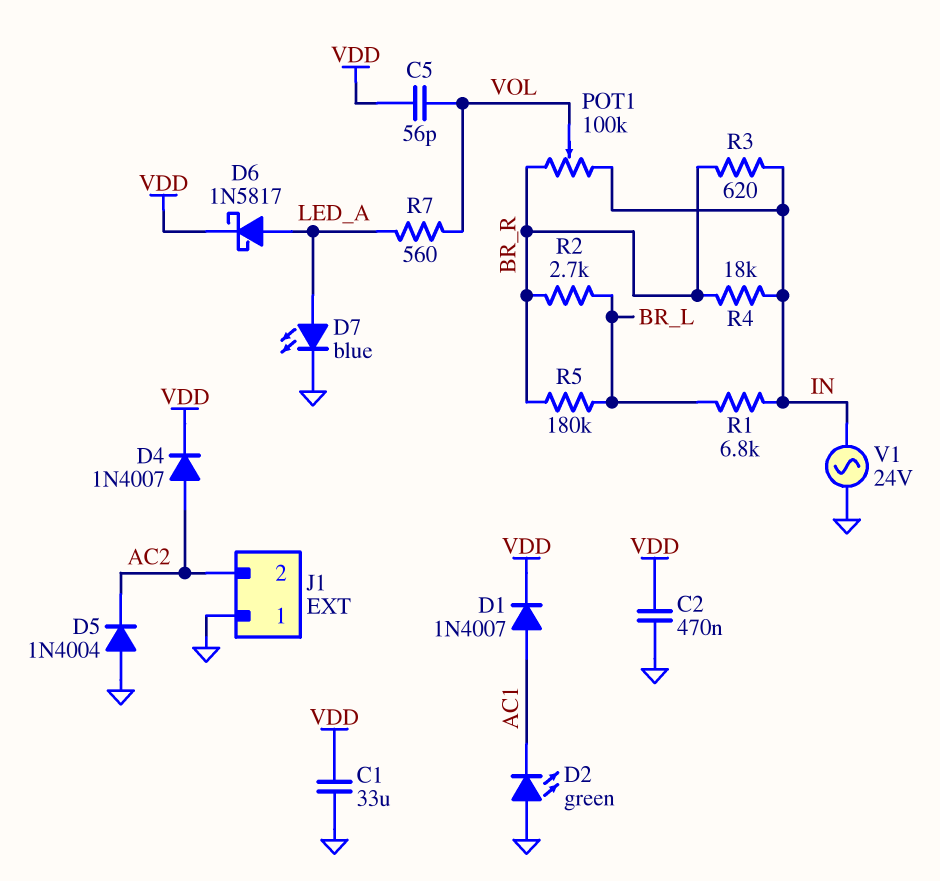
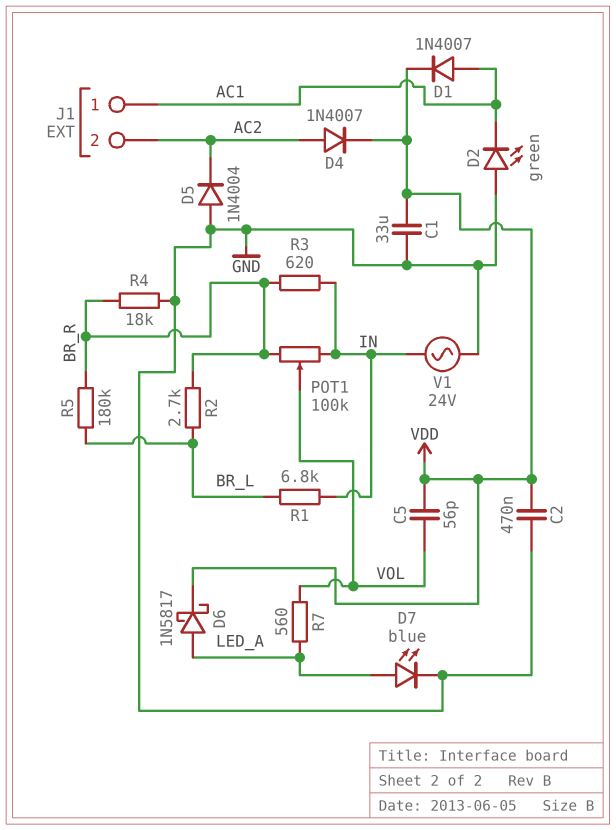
J1 pin 1: GND -> AC1
R4: 18k (BR_R, IN) -> 18k (BR_R, GND)

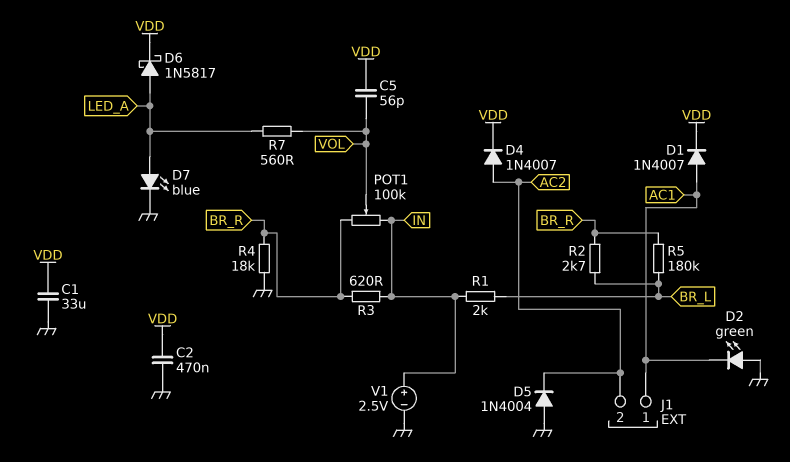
R1: 6.8k (BR_L, IN) -> 2k (BR_L, IN)
V1: AC 24V (GND, IN) -> 2.5V (plus IN, minus GND)

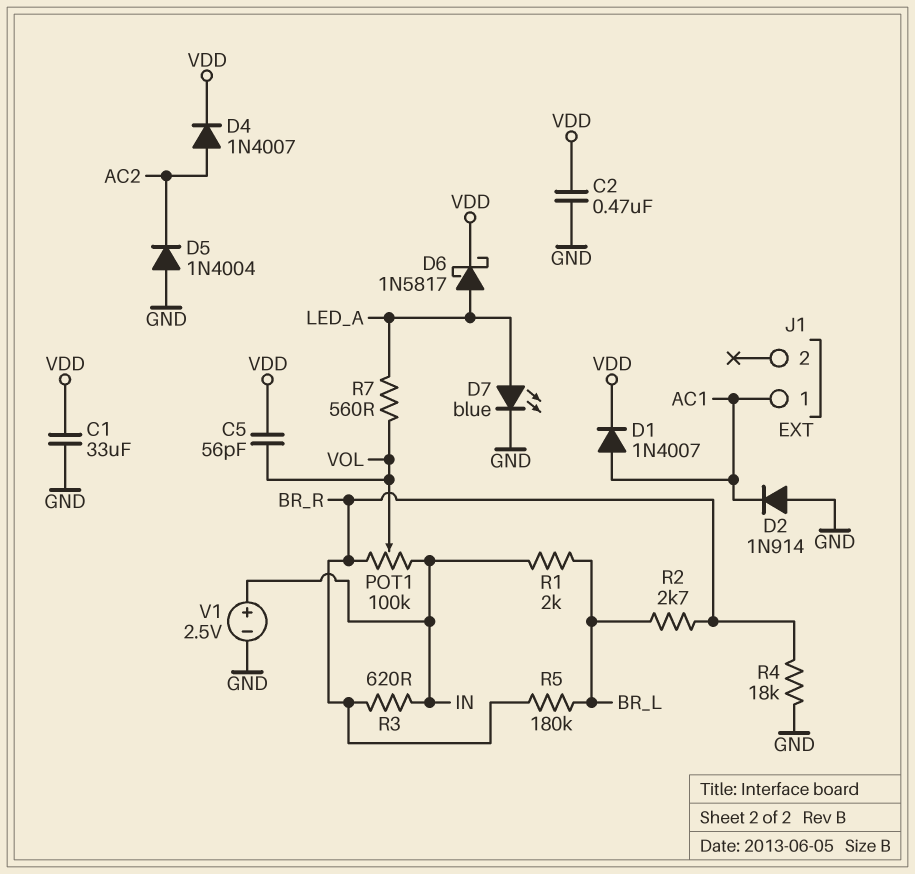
D2: LED green (A GND, K AC1) -> diode 1N914 (A GND, K AC1)
J1 pin 2: AC2 -> none

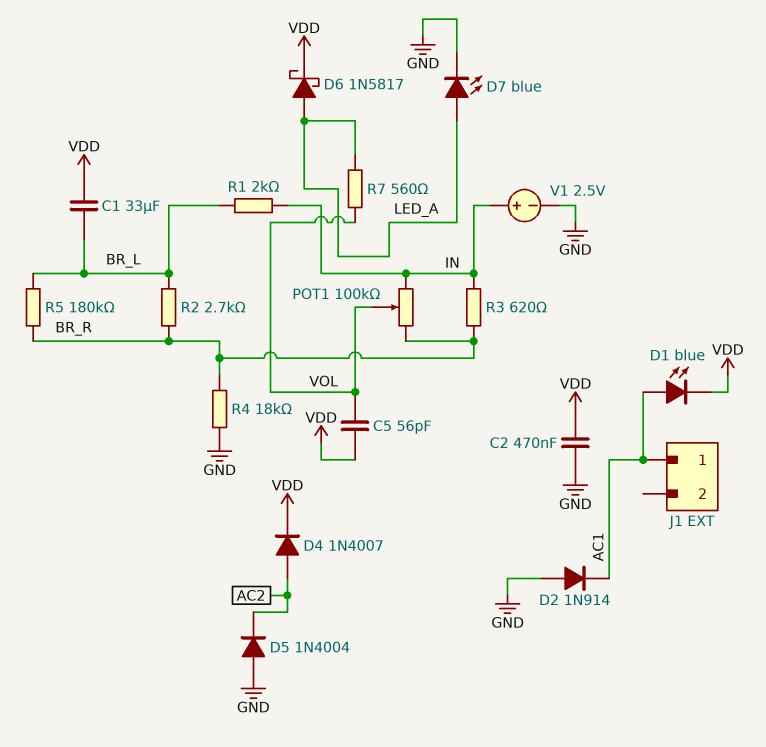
C1: 33uF (GND, VDD) -> 33uF (BR_L, VDD)
D1: diode 1N4007 (A AC1, K VDD) -> LED blue (A AC1, K VDD)

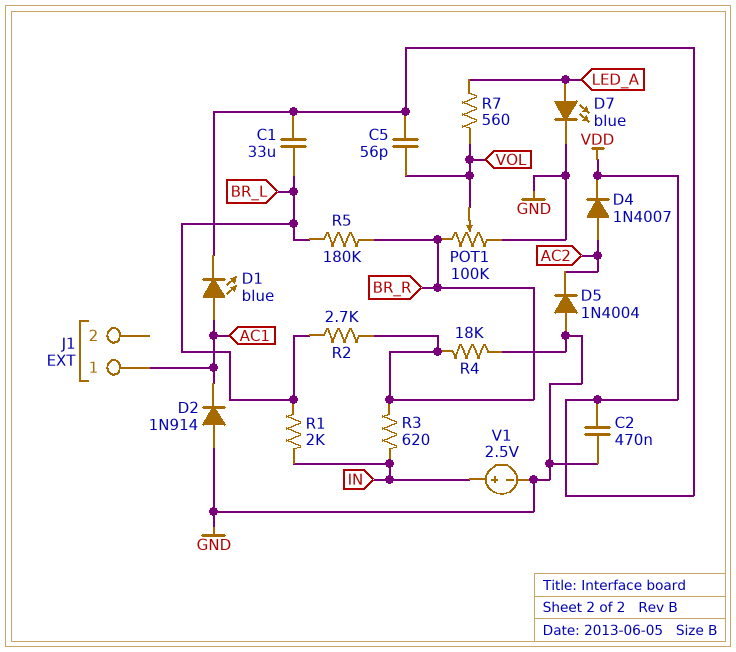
D6: schottky 1N5817 (A LED_A, K VDD) -> none
POT1: 100k (BR_R, IN, wiper VOL) -> 100k (BR_R, GND, wiper VOL)

